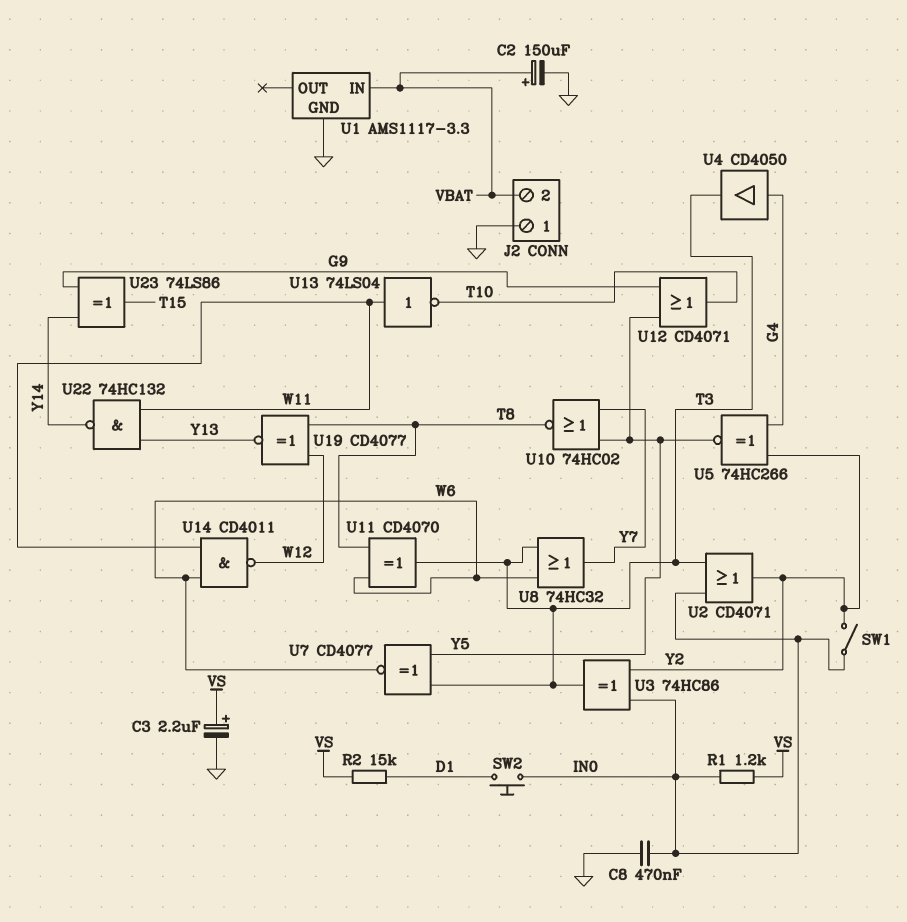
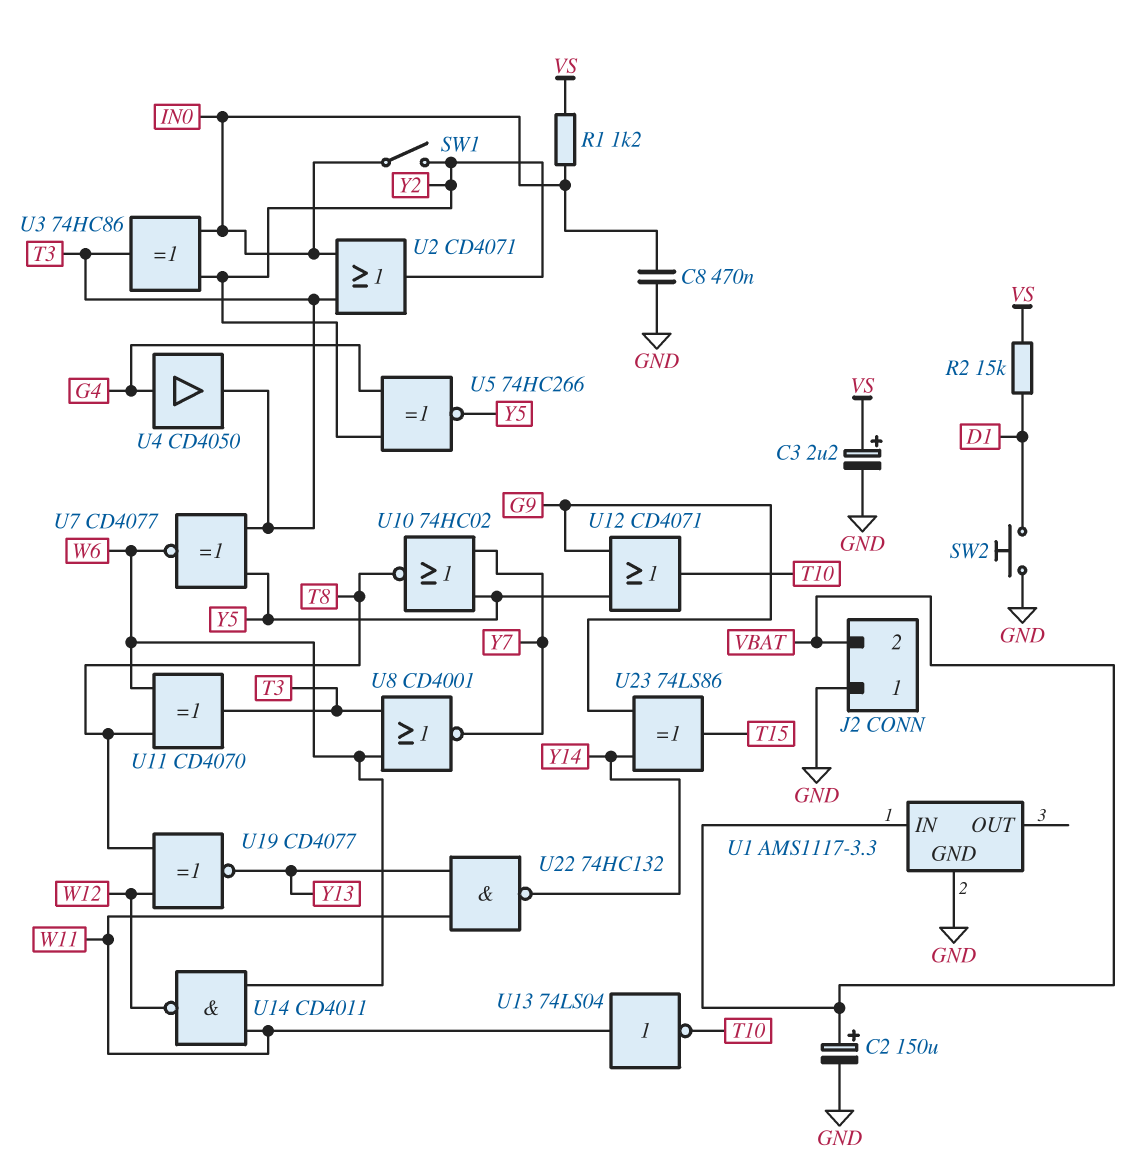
SW2: button (D1, IN0) -> button (D1, GND)
U8: OR 74HC32 (in T3, in W6, out Y7) -> NOR CD4001 (in T3, in W6, out Y7)

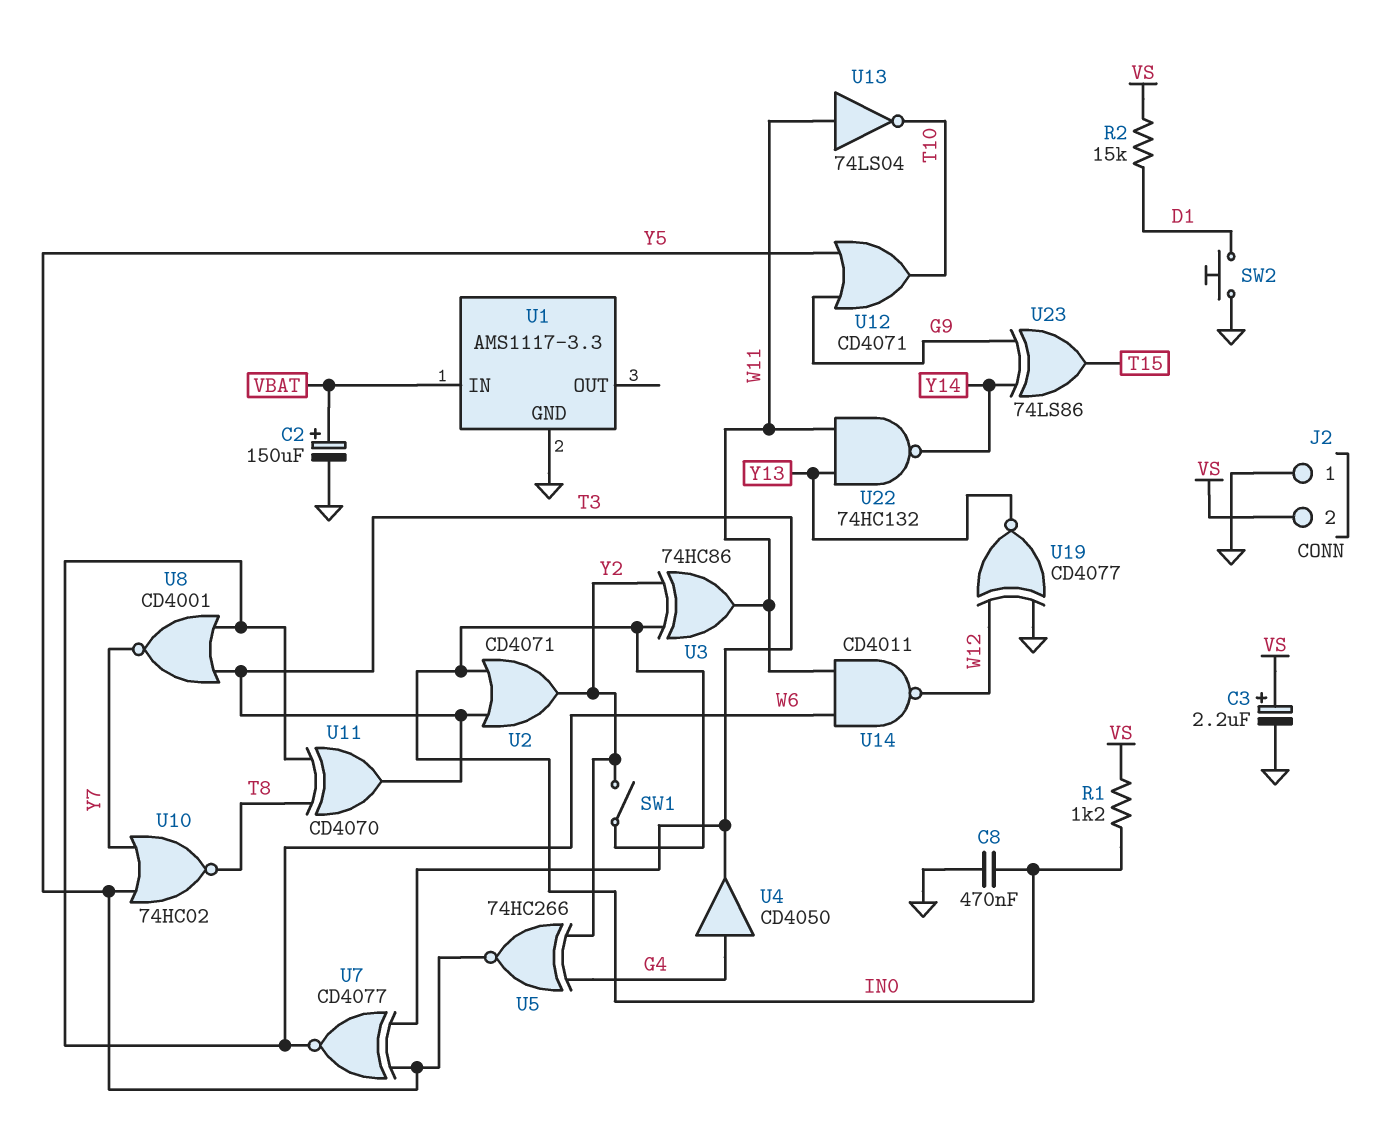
J2 pin 2: VBAT -> VS
U3: XOR 74HC86 (in IN0, in Y2, out T3) -> XOR 74HC86 (in IN0, in Y2, out W11)
U19: XNOR CD4077 (in T8, in W12, out Y13) -> XNOR CD4077 (in GND, in W12, out Y13)

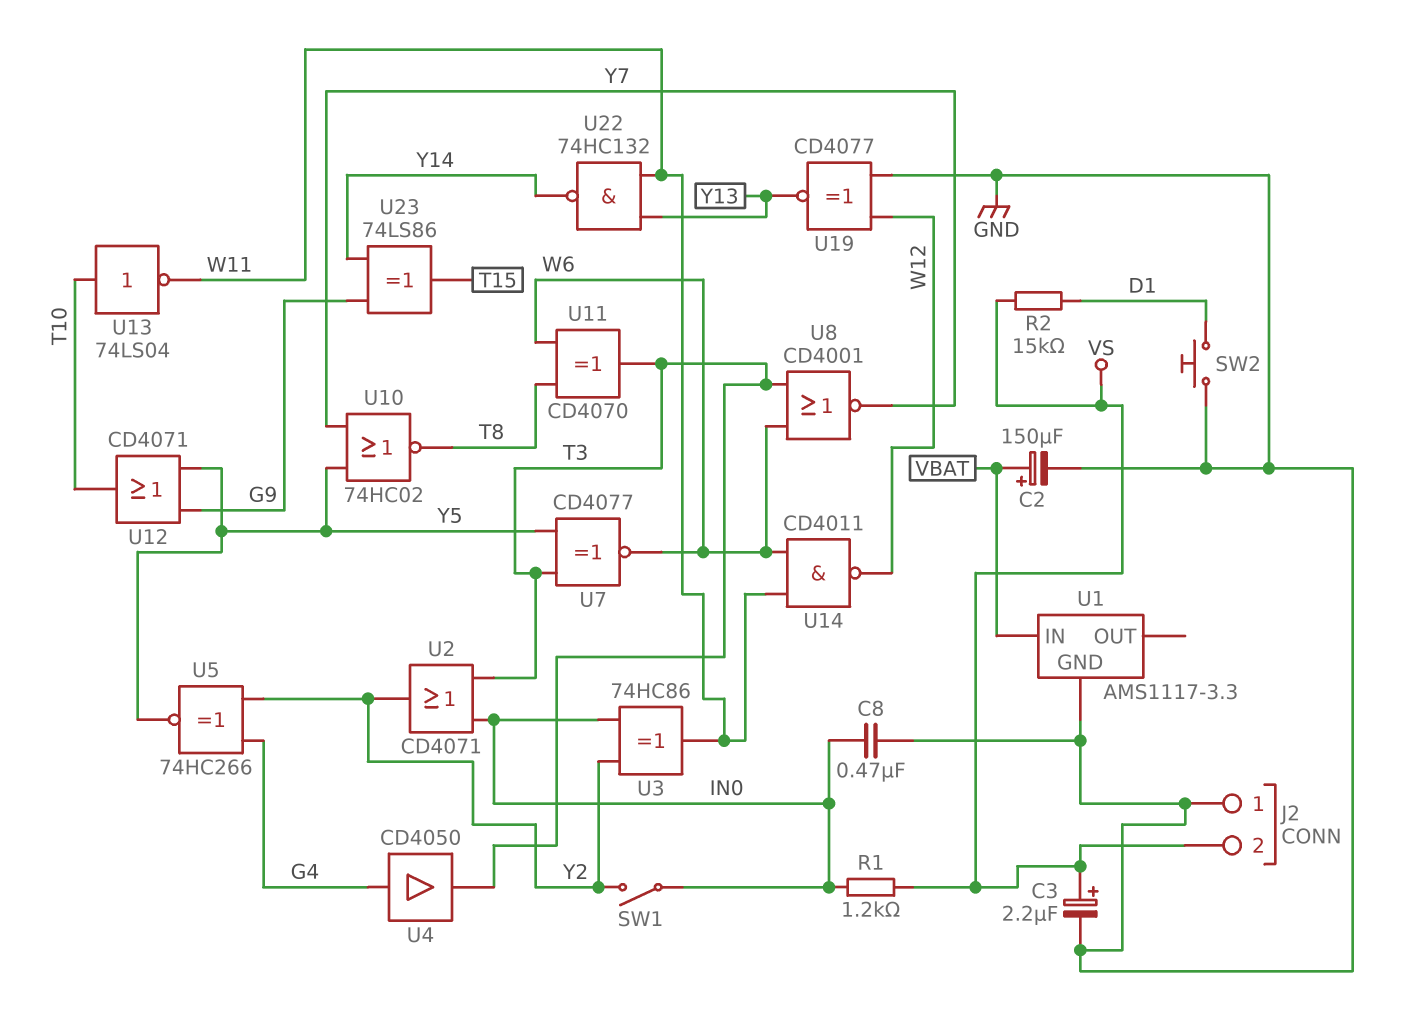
U13: NOT 74LS04 (in W11, out T10) -> NOT 74LS04 (in T10, out W11)

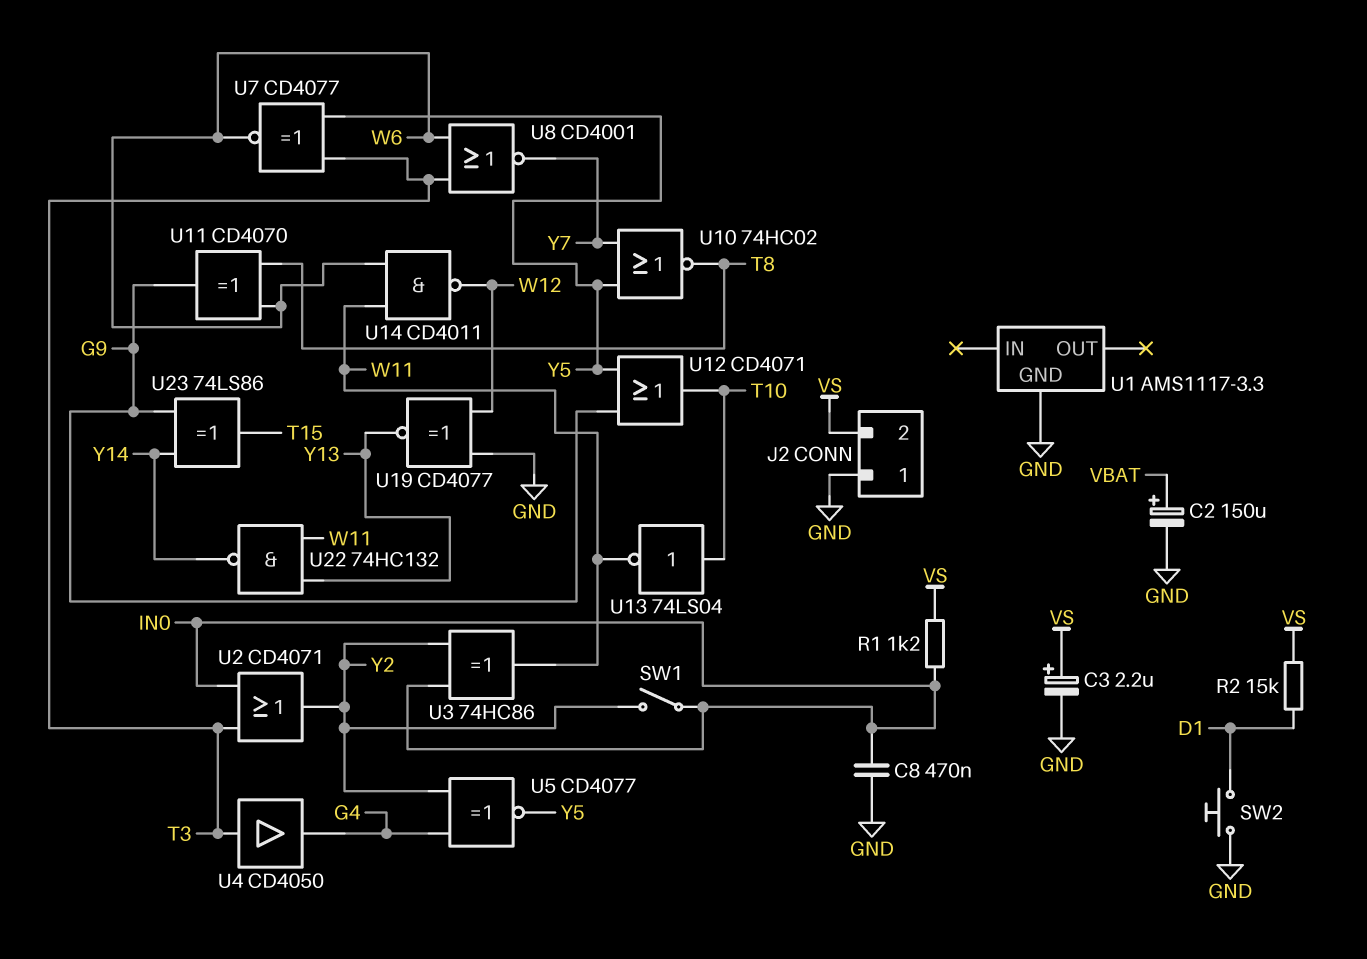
U1 pin IN: VBAT -> none
U4: buffer CD4050 (in G4, out T3) -> buffer CD4050 (in T3, out G4)
U5: XNOR 74HC266 (in G4, in Y2, out Y5) -> XNOR CD4077 (in G4, in Y2, out Y5)
U11: XOR CD4070 (in T8, in W6, out T3) -> XOR CD4070 (in T8, in W6, out G9)

